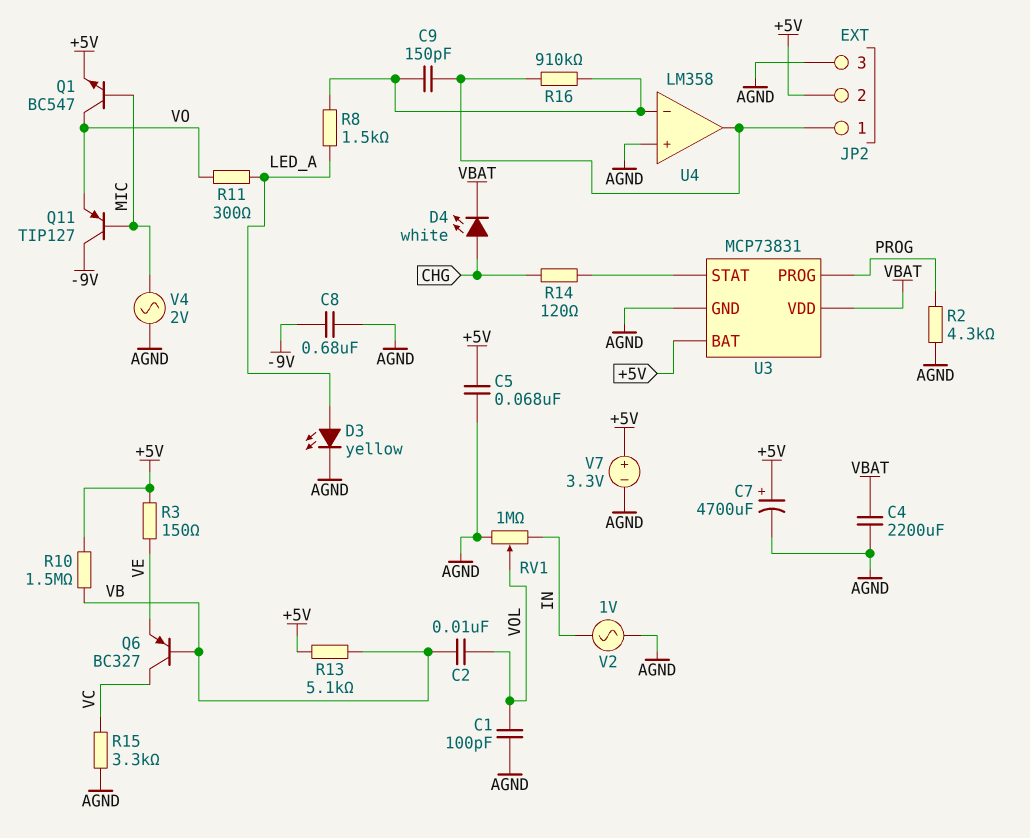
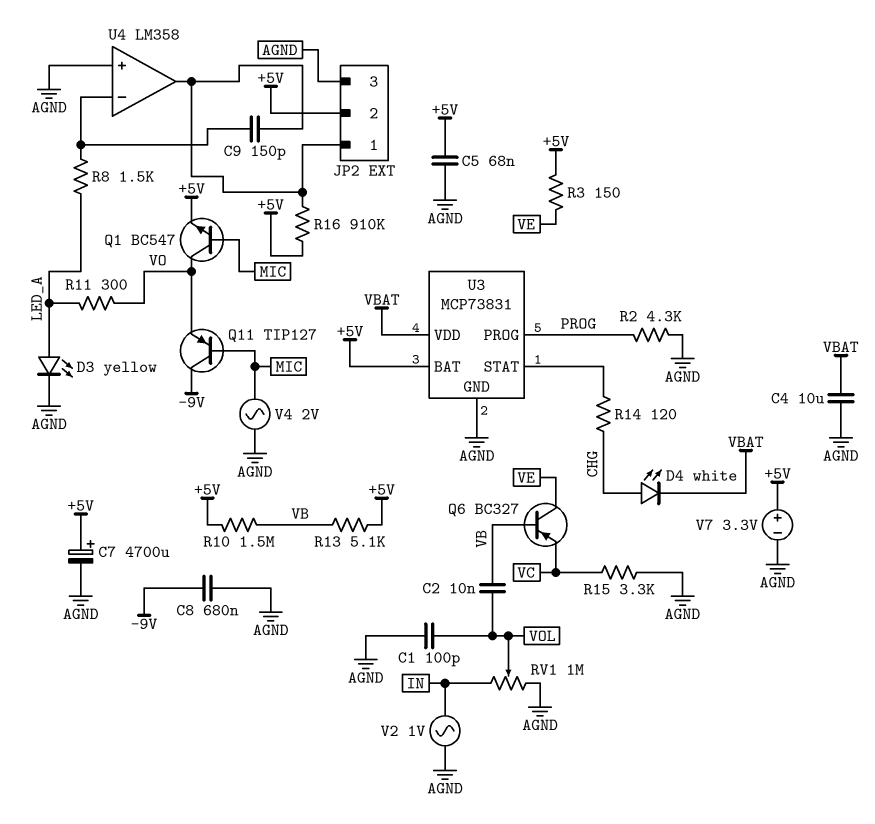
C4: 2200uF (AGND, VBAT) -> 10uF (AGND, VBAT)
Q6: PNP BC327 (B VB, C VC, E VE) -> PNP BC327 (B VB, C VE, E VC)
R16: 910k (JP2/1, U4/in-) -> 910k (+5V, JP2/1)

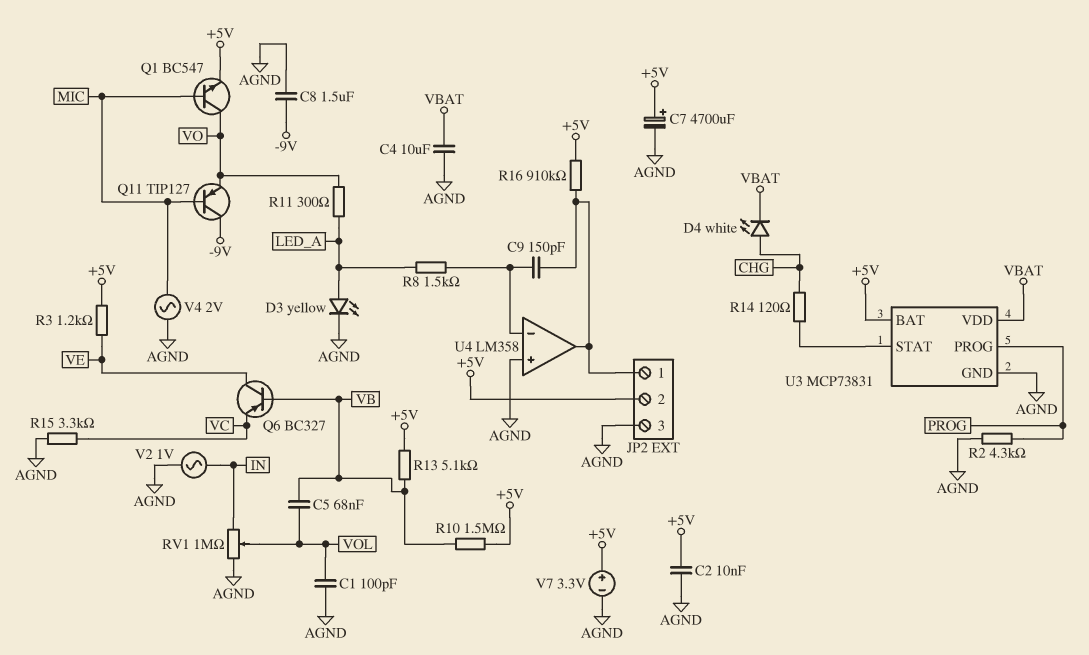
C2: 10nF (VB, VOL) -> 10nF (+5V, AGND)
C5: 68nF (+5V, AGND) -> 68nF (VB, VOL)
C8: 680nF (-9V, AGND) -> 1.5uF (-9V, AGND)
R3: 150 (+5V, VE) -> 1.2k (+5V, VE)

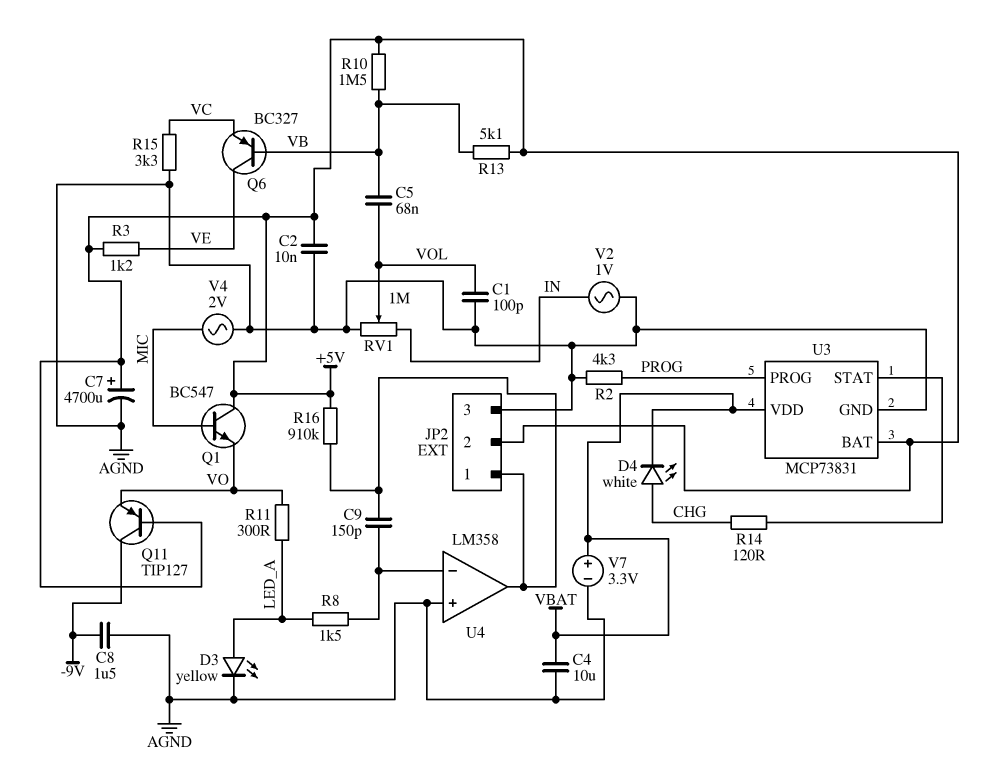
Q1: NPN BC547 (B MIC, C VO, E +5V) -> NPN BC547 (B MIC, C +5V, E VO)
Q11: PNP TIP127 (B MIC, C -9V, E VO) -> PNP TIP127 (B +5V, C -9V, E VO)
V7: 3.3V (plus +5V, minus AGND) -> 3.3V (plus VBAT, minus AGND)

